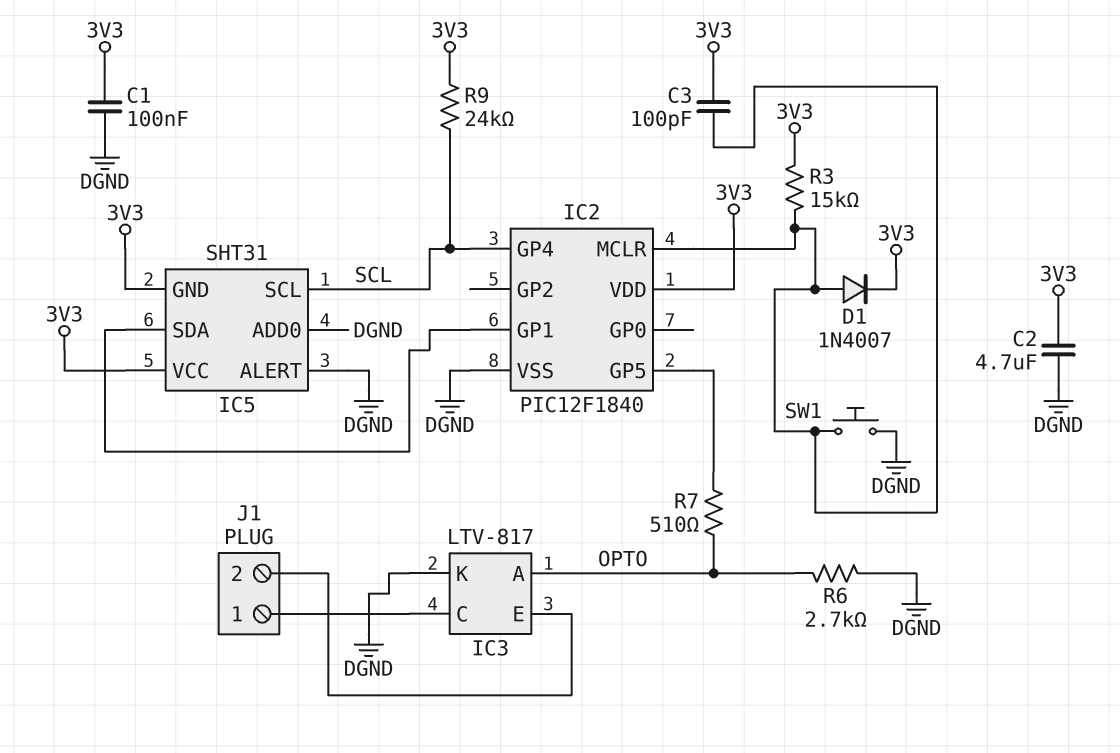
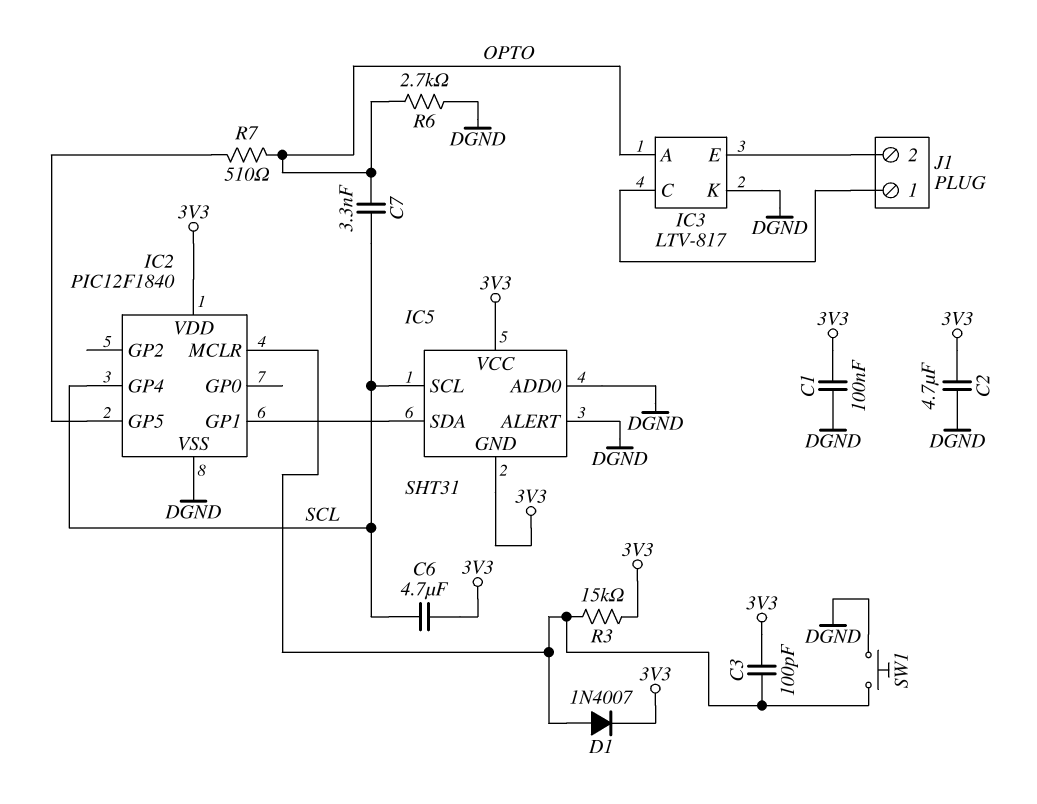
C6: none -> 4.7uF (3V3, SCL)
C7: none -> 3.3nF (OPTO, SCL)
R9: 24k (3V3, SCL) -> none

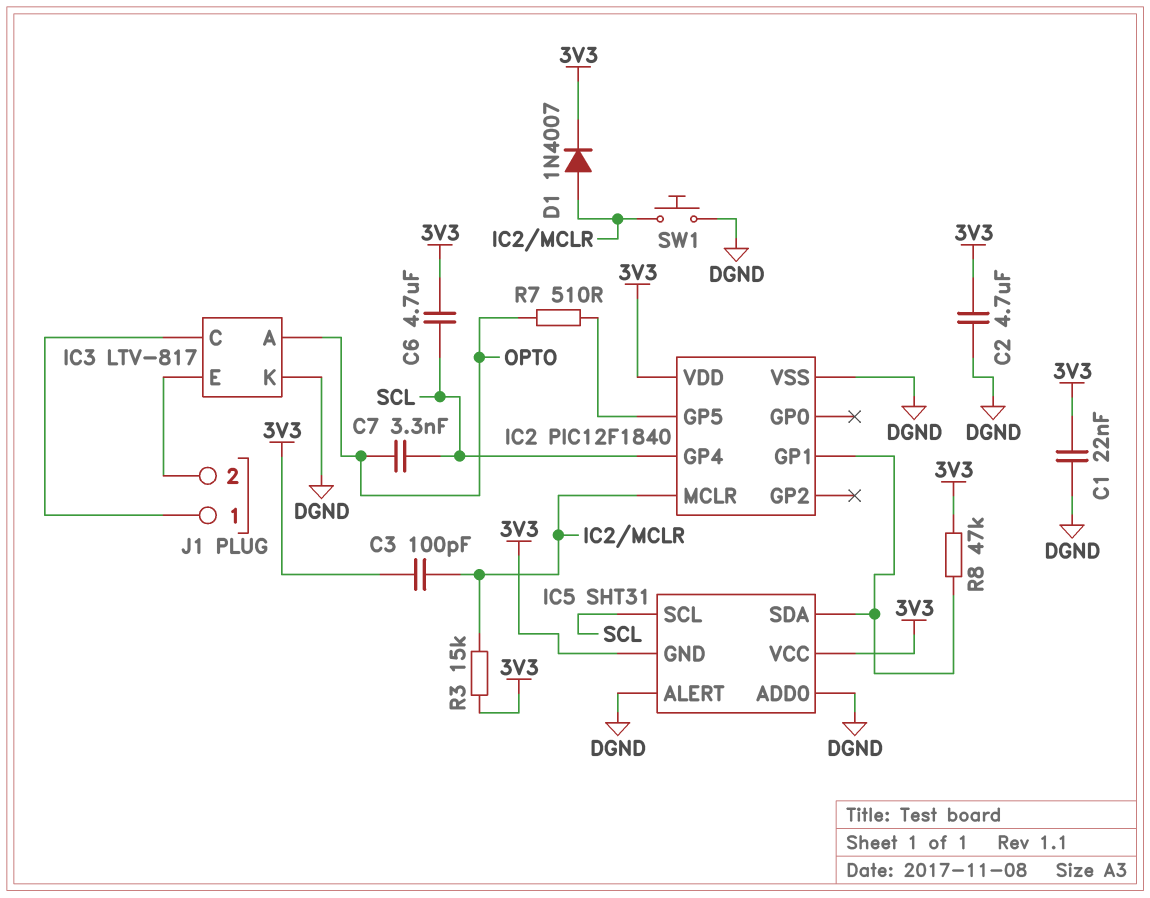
C1: 100nF (3V3, DGND) -> 22nF (3V3, DGND)
R6: 2.7k (DGND, OPTO) -> none
R8: none -> 47k (3V3, IC2/GP1)

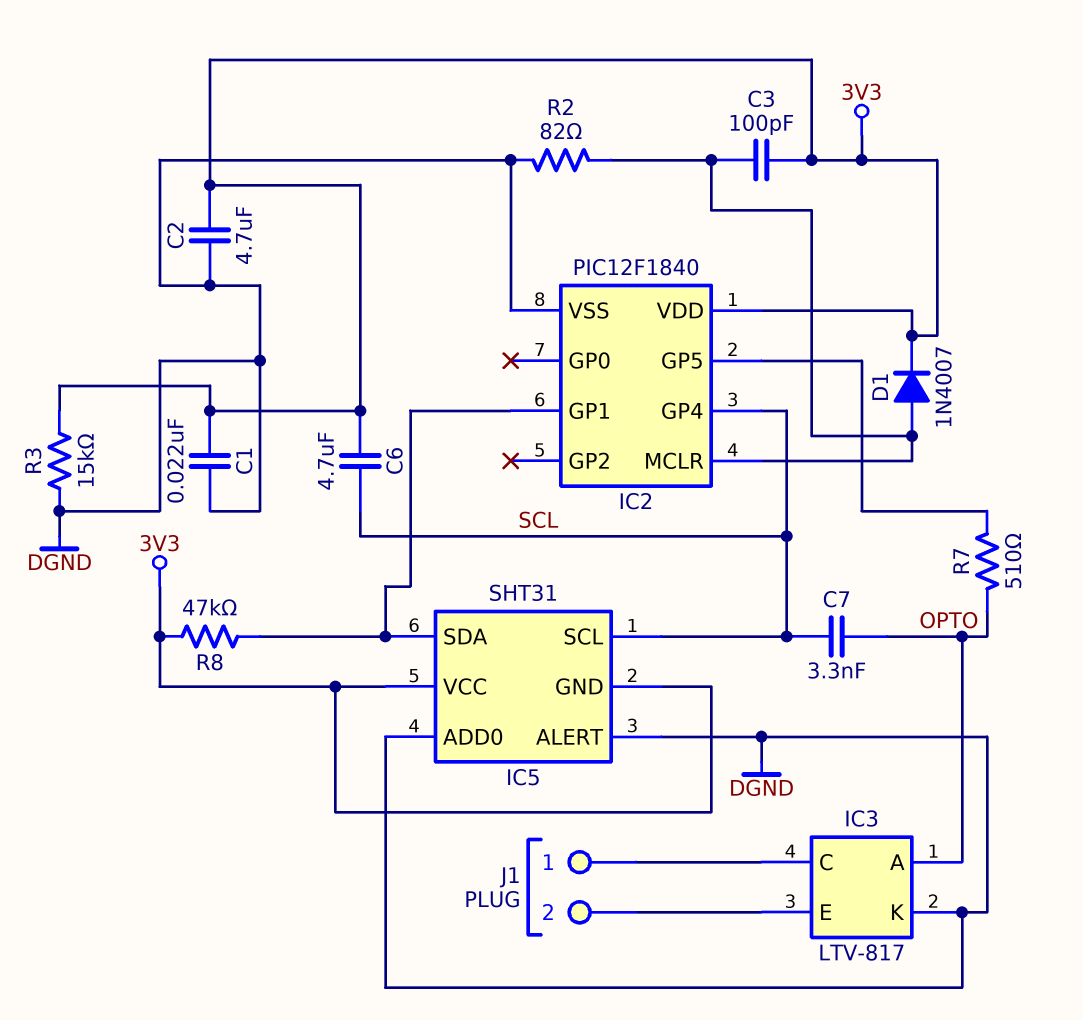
R2: none -> 82 (DGND, IC2/MCLR)
R3: 15k (3V3, IC2/MCLR) -> 15k (3V3, DGND)
SW1: button (DGND, IC2/MCLR) -> none

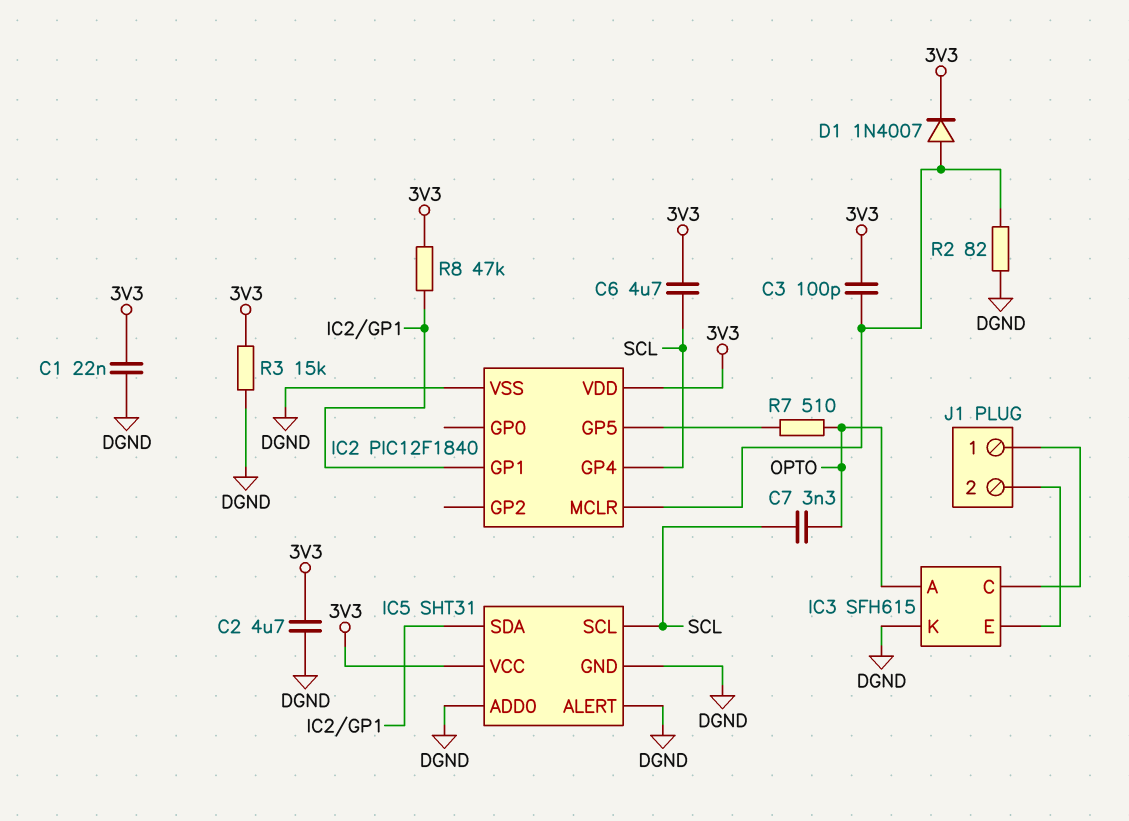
IC3: LTV-817 -> SFH615
IC5 pin GND: 3V3 -> DGND

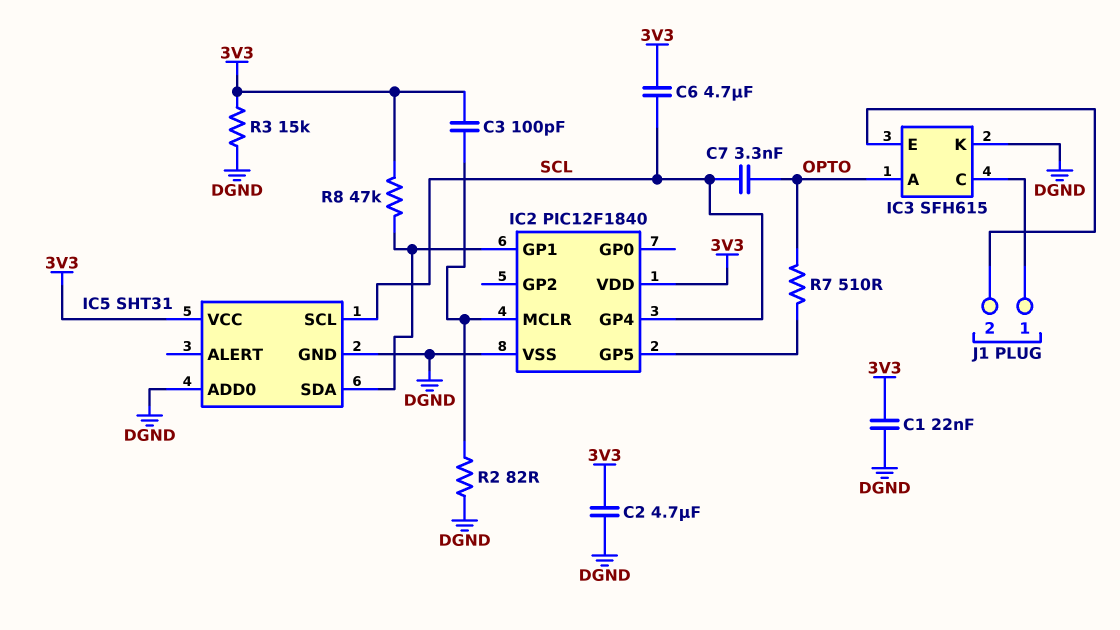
D1: diode 1N4007 (A IC2/MCLR, K 3V3) -> none
IC5 pin ALERT: DGND -> none

